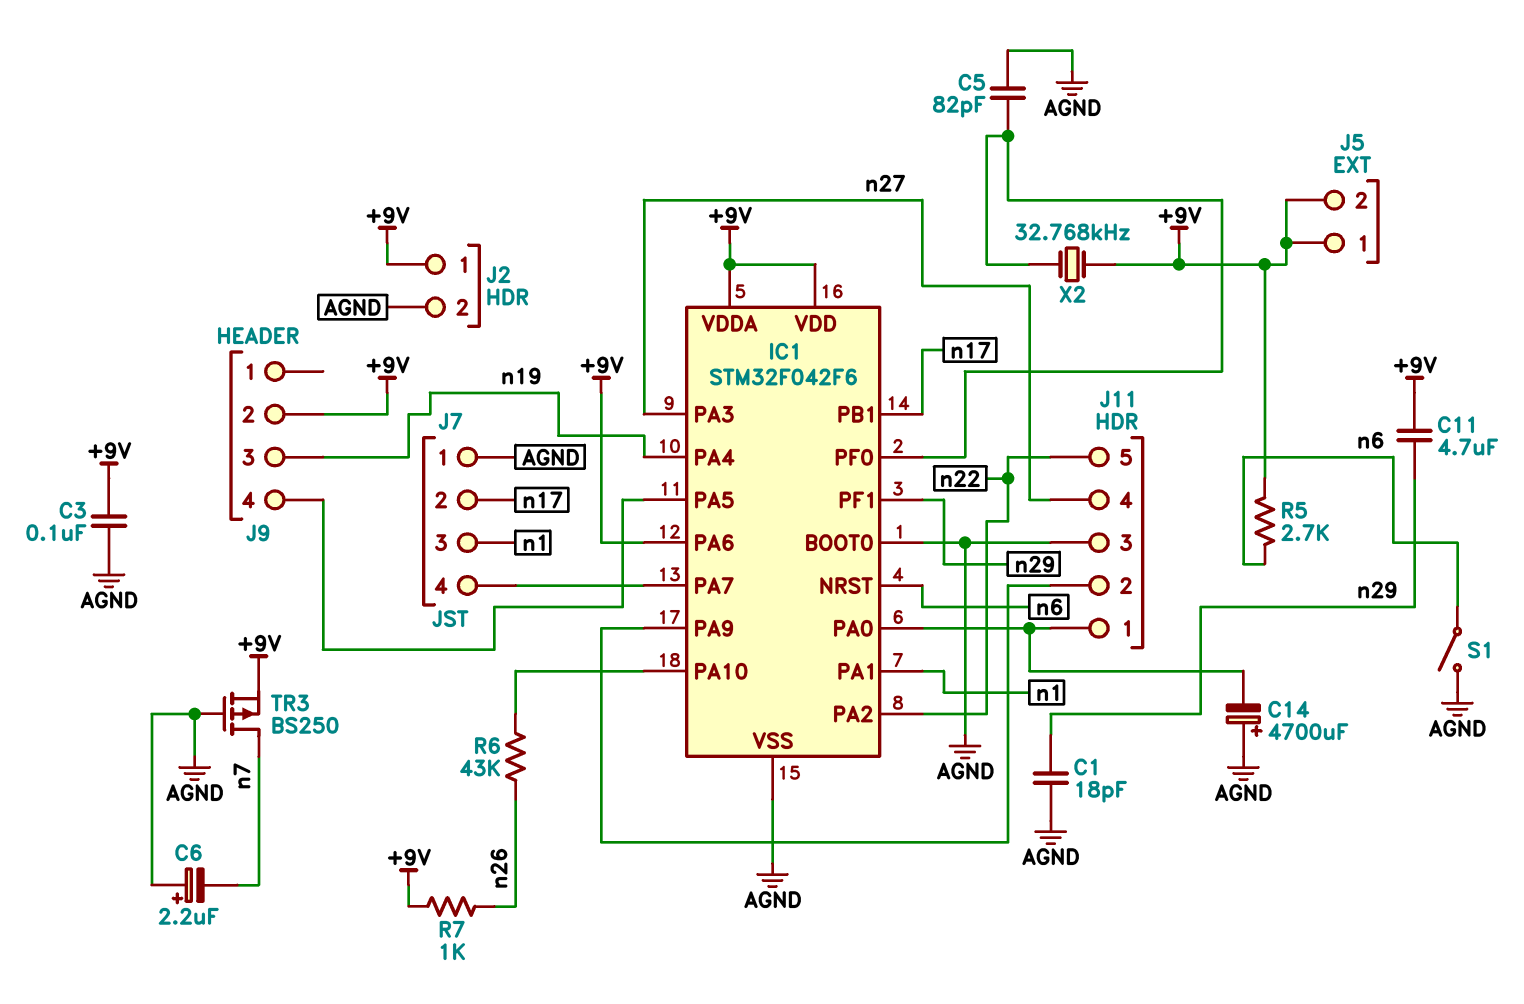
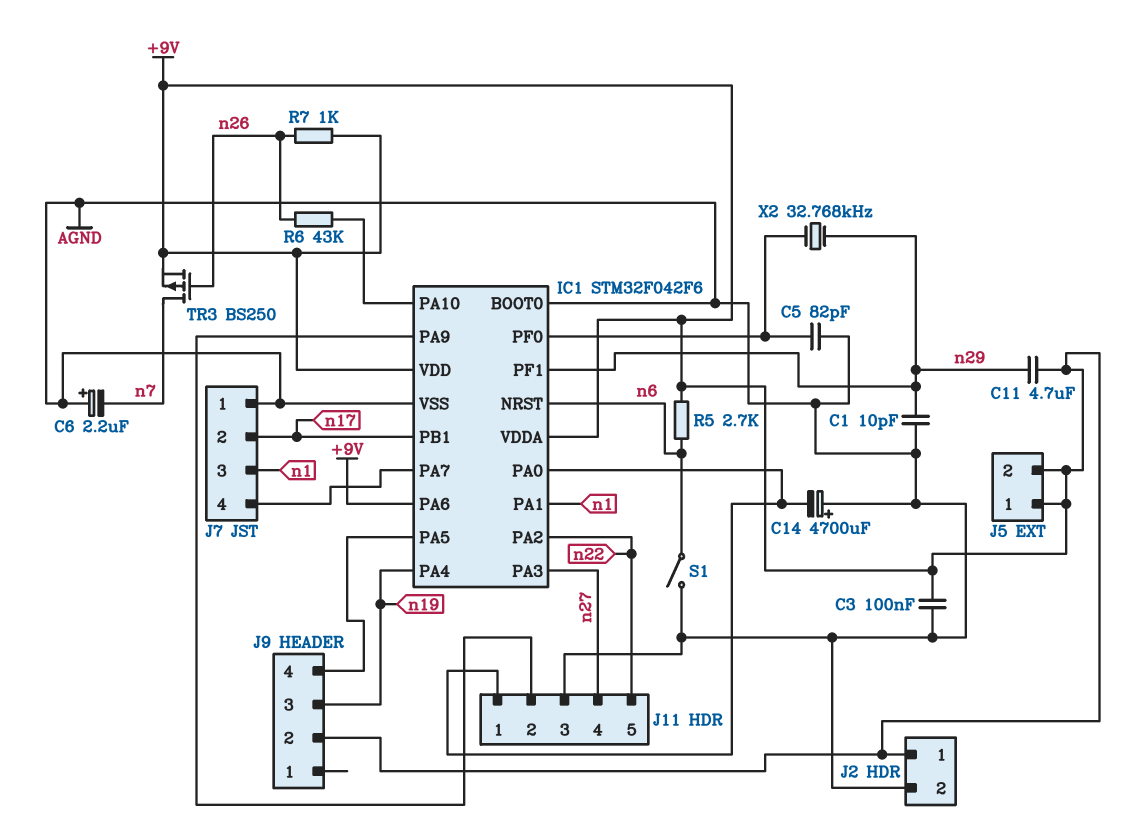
C1: 18pF (AGND, n29) -> 10pF (AGND, n29)
TR3: PMOS BS250 (G AGND, D n7, S +9V) -> PMOS BS250 (G n26, D n7, S +9V)
X2: 32.768kHz (+9V, IC1/PF0) -> 32.768kHz (IC1/PF0, n29)

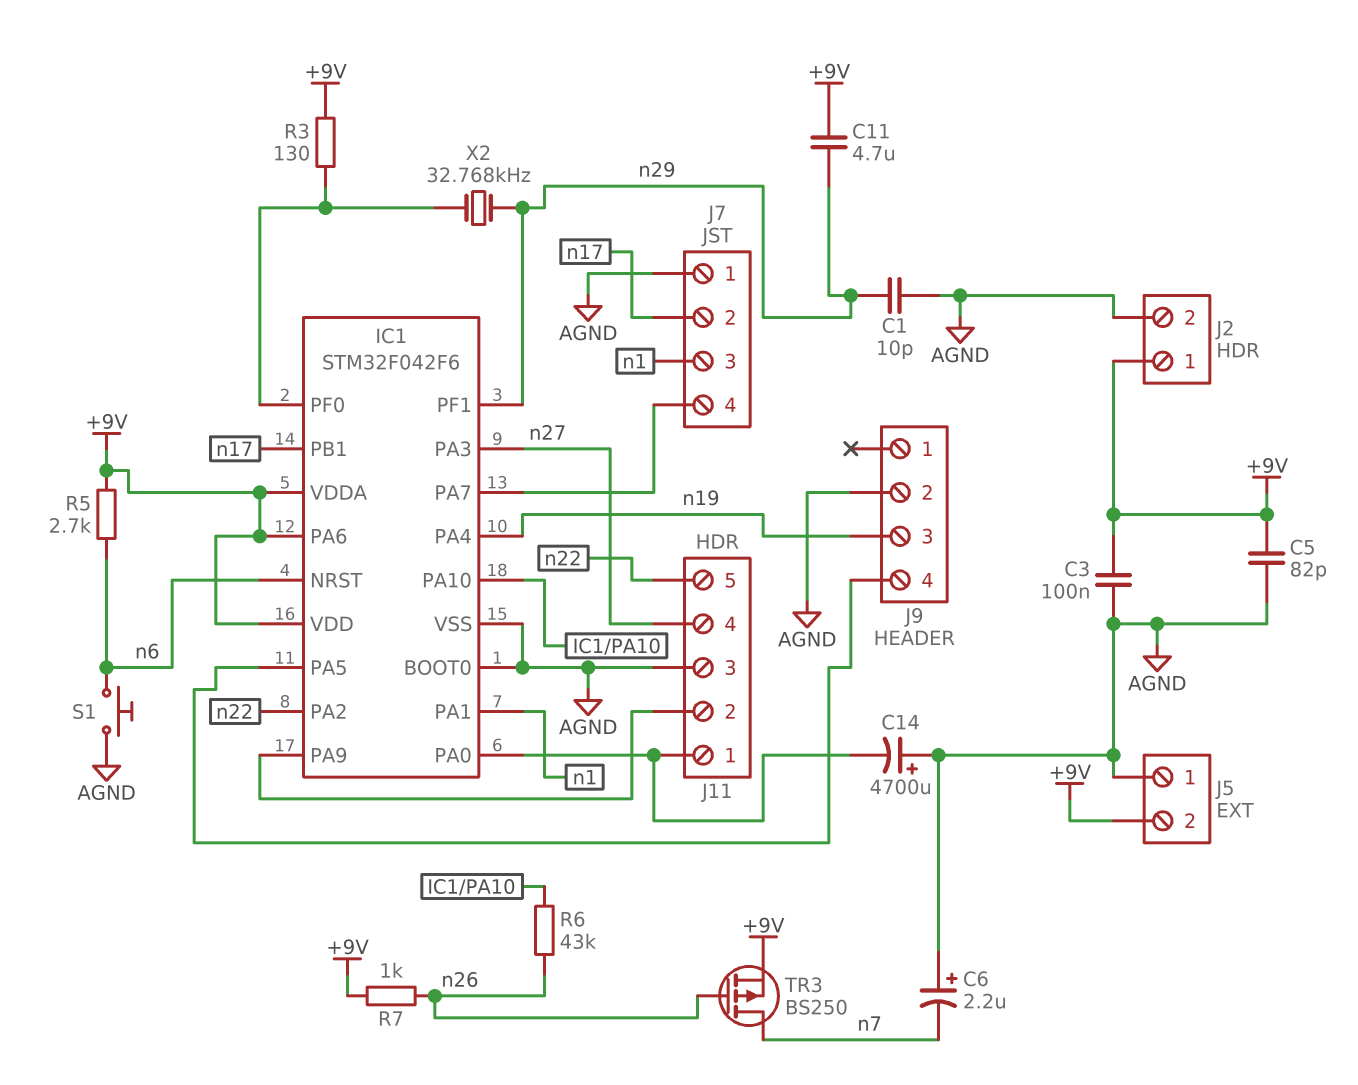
C5: 82pF (AGND, IC1/PF0) -> 82pF (+9V, AGND)
J5 pin 1: +9V -> AGND
J9 pin 2: +9V -> AGND
R3: none -> 130 (+9V, IC1/PF0)
S1: switch (AGND, n6) -> button (AGND, n6)

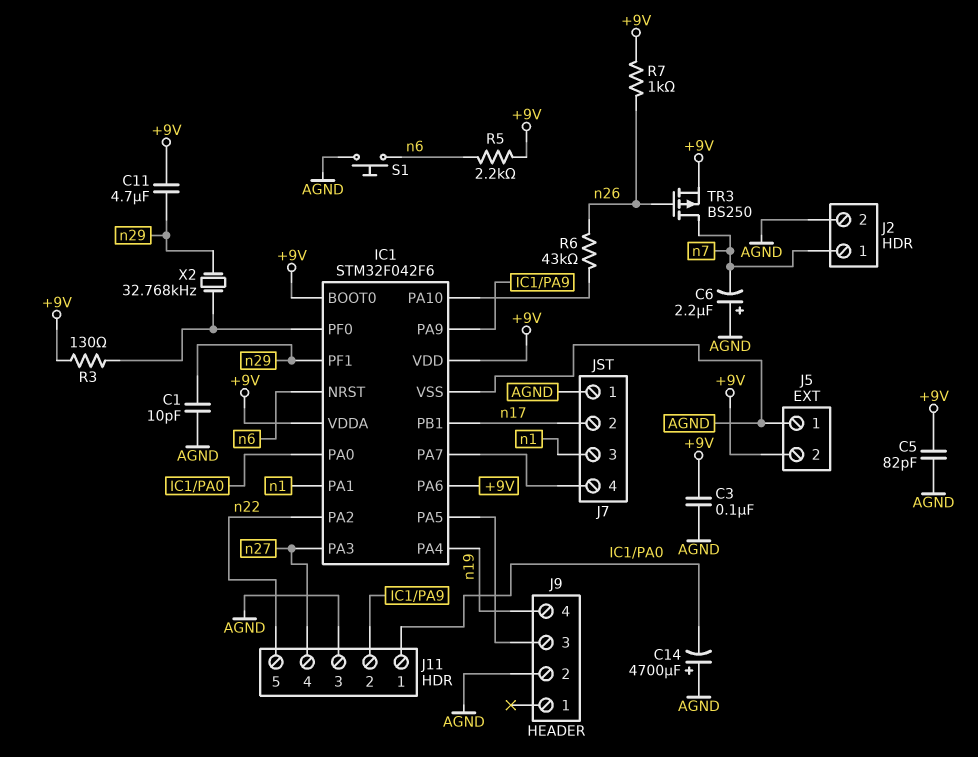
IC1 pin BOOT0: AGND -> +9V
J2 pin 1: +9V -> n7
J9 pin 3: n19 -> IC1/PA5
J9 pin 4: IC1/PA5 -> n19
R5: 2.7k (+9V, n6) -> 2.2k (+9V, n6)

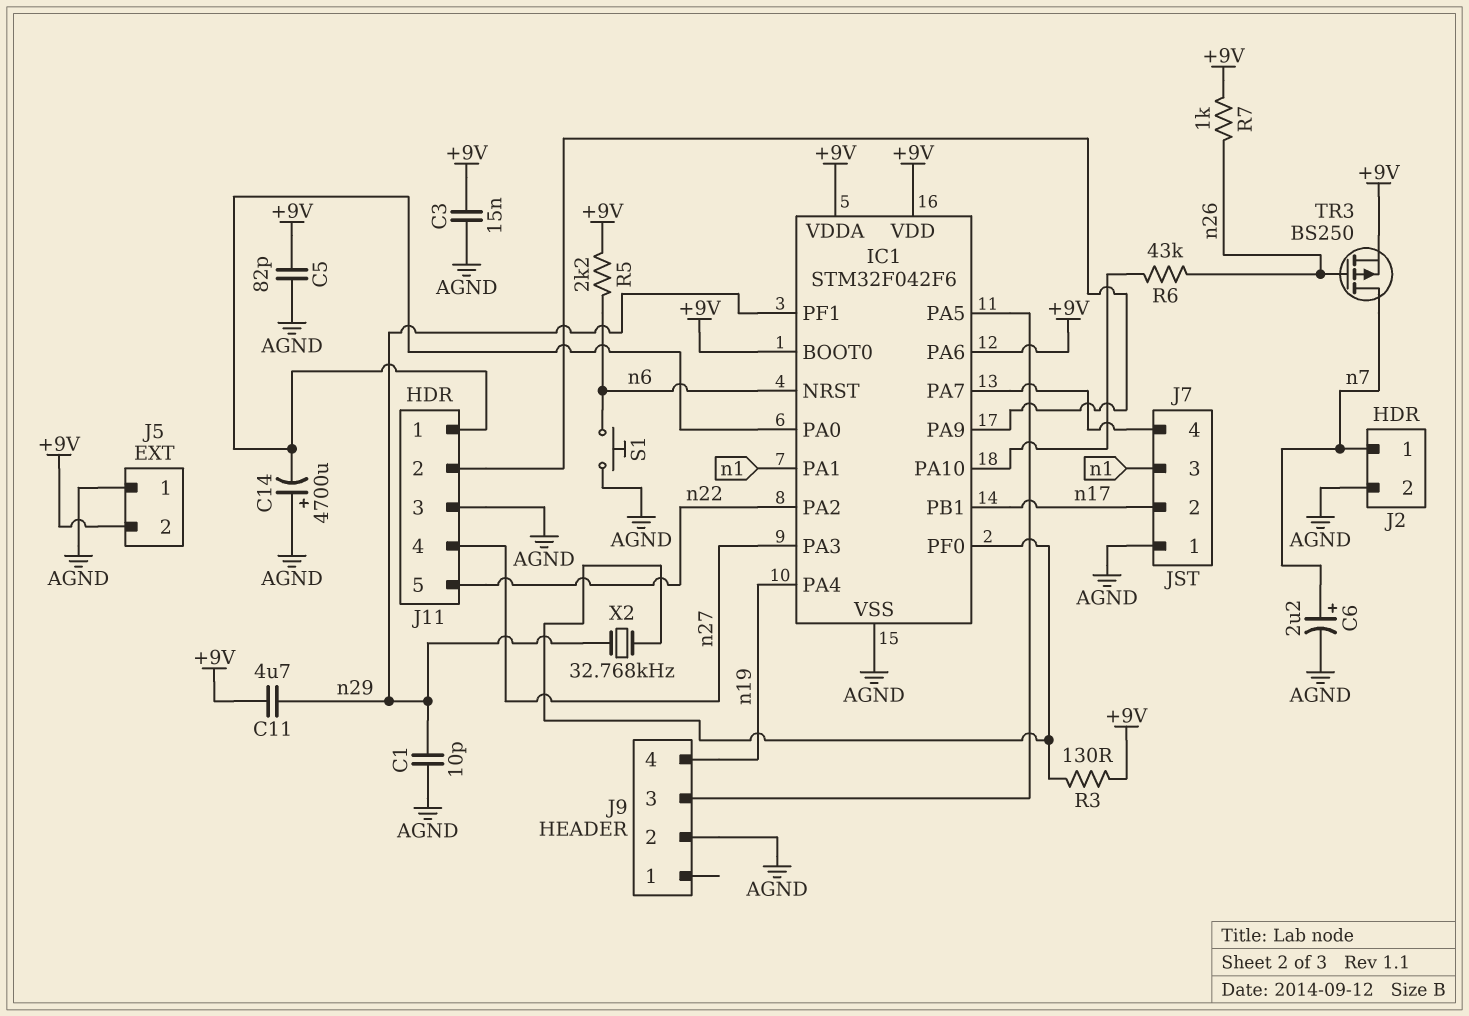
C3: 100nF (+9V, AGND) -> 15nF (+9V, AGND)
C6: 2.2uF (plus AGND, minus n7) -> 2.2uF (plus n7, minus AGND)

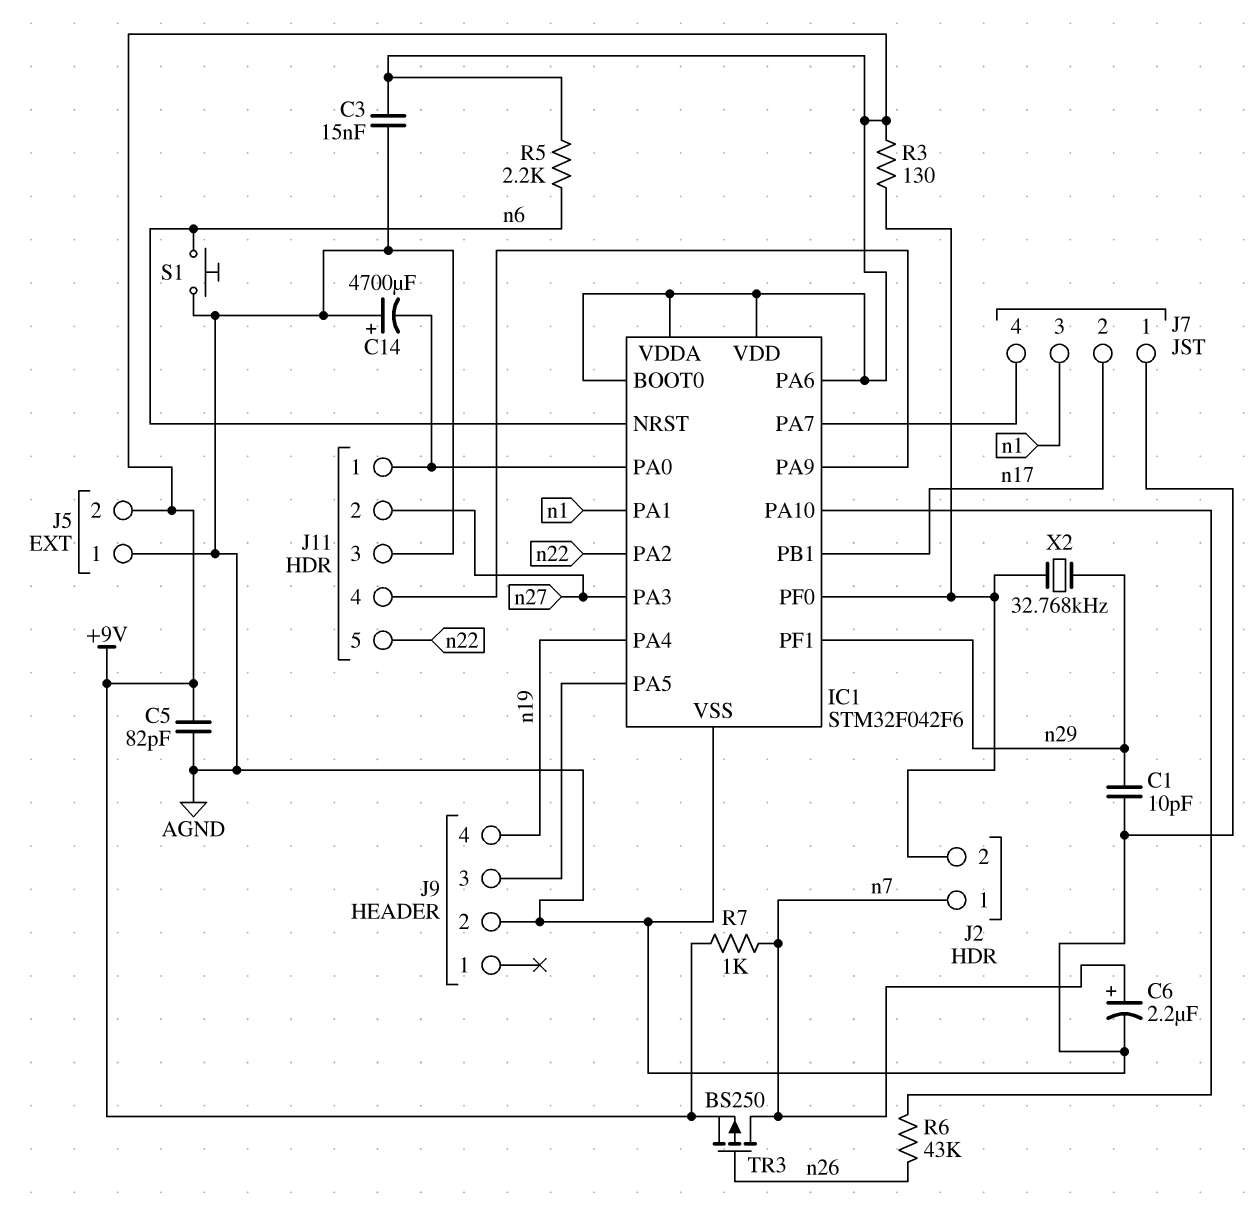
C11: 4.7uF (+9V, n29) -> none
J2 pin 2: AGND -> IC1/PF0
J11 pin 2: IC1/PA9 -> n27
J11 pin 4: n27 -> IC1/PA9
R7: 1k (+9V, n26) -> 1k (+9V, n7)

